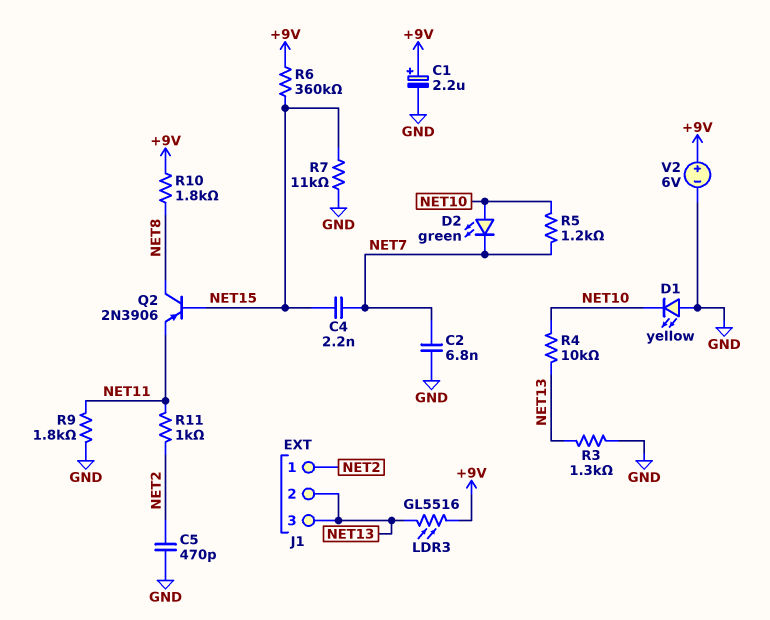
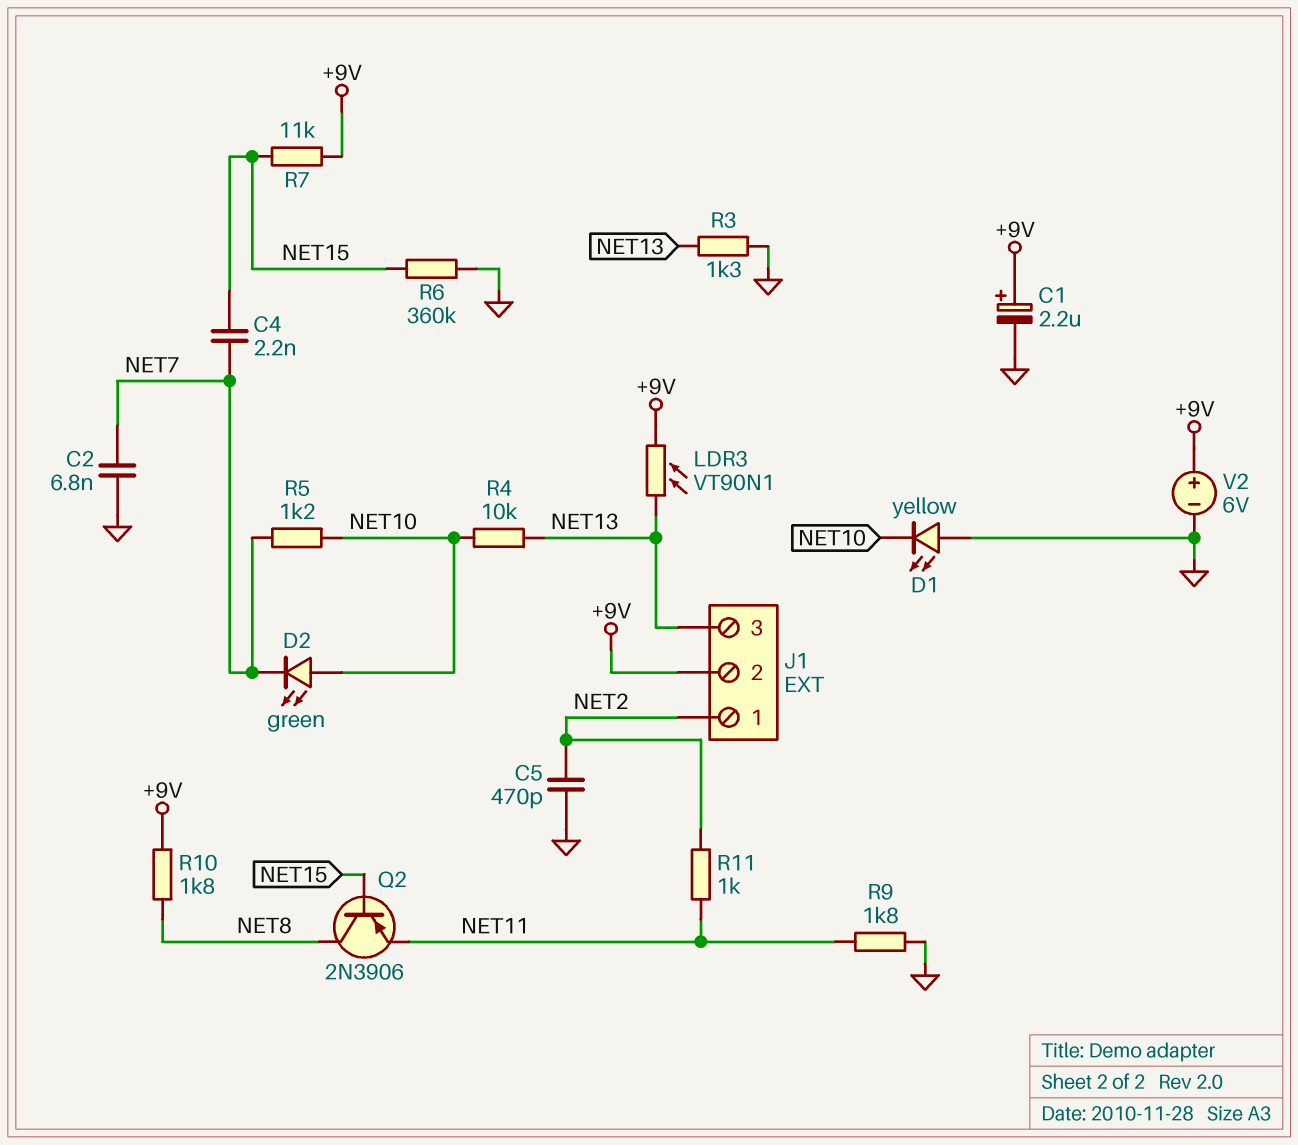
J1 pin 2: NET13 -> +9V
LDR3: GL5516 (+9V, NET13) -> VT90N1 (+9V, NET13)
R6: 360k (+9V, NET15) -> 360k (GND, NET15)
R7: 11k (GND, NET15) -> 11k (+9V, NET15)

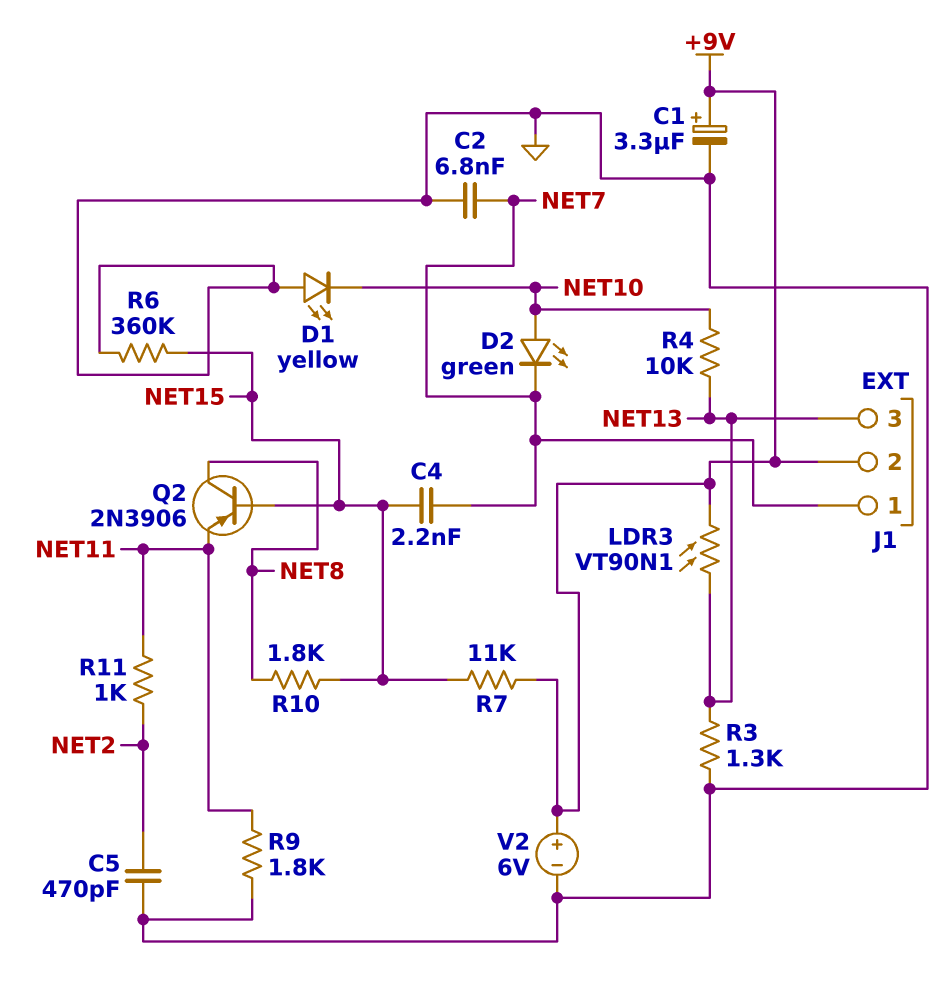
C1: 2.2uF (plus +9V, minus GND) -> 3.3uF (plus +9V, minus GND)
J1 pin 1: NET2 -> NET7
R5: 1.2k (NET7, NET10) -> none
R10: 1.8k (+9V, NET8) -> 1.8k (NET8, NET15)

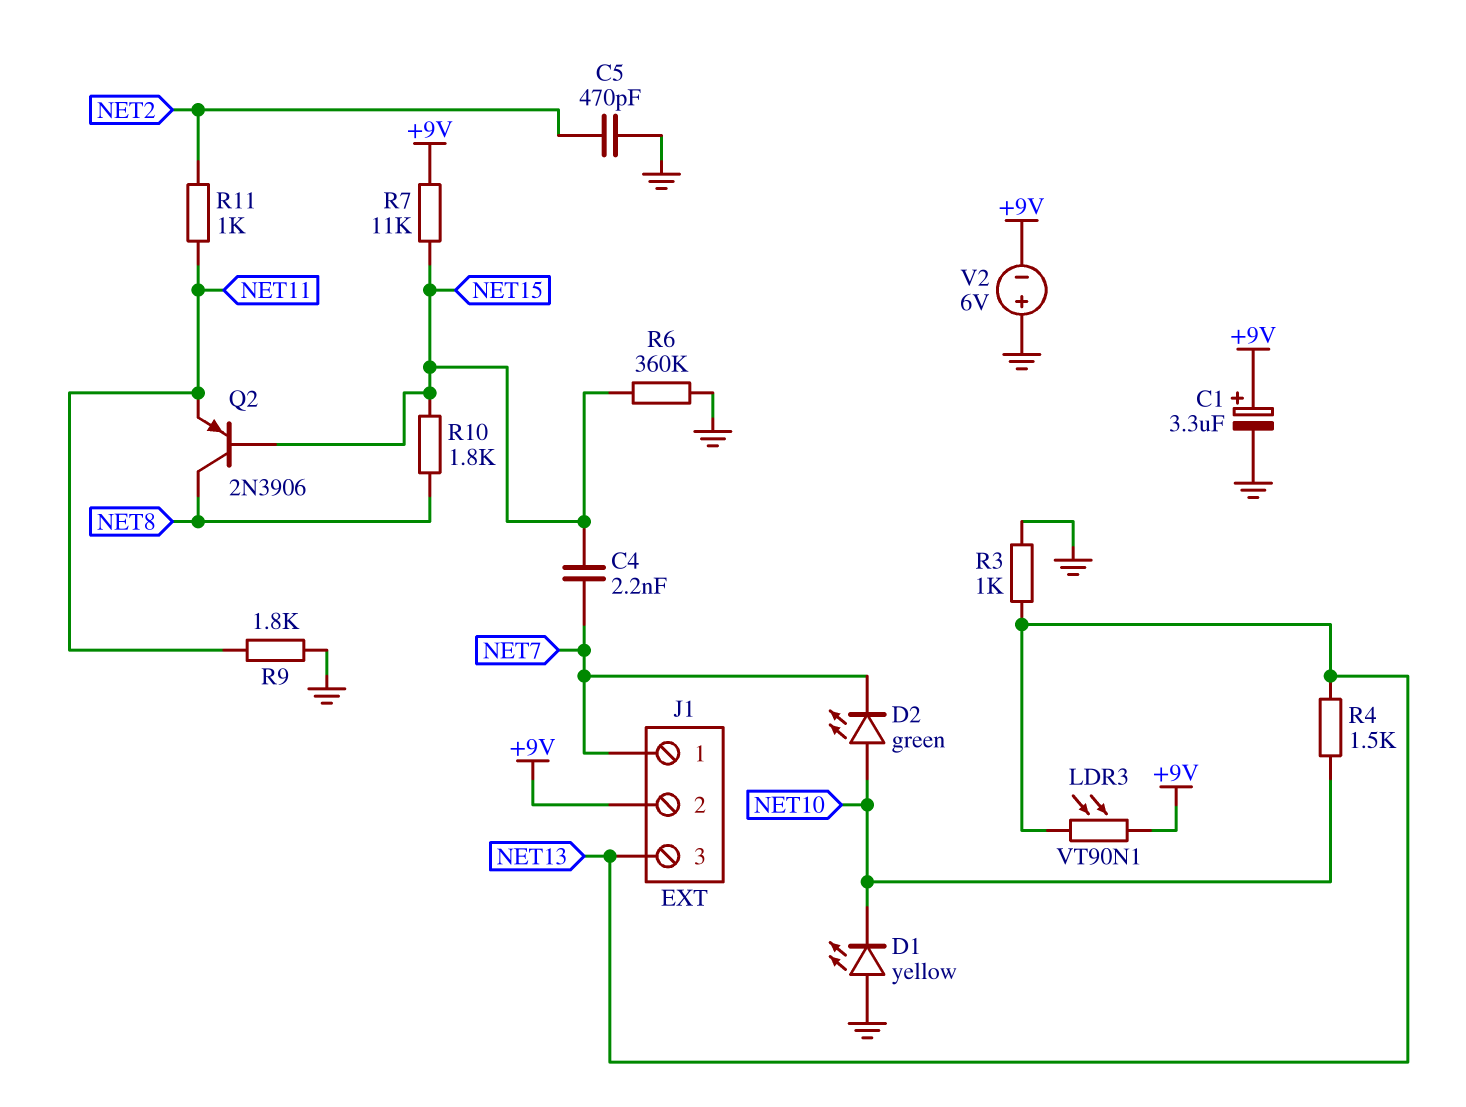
C2: 6.8nF (GND, NET7) -> none
R3: 1.3k (GND, NET13) -> 1k (GND, NET13)
R4: 10k (NET10, NET13) -> 1.5k (NET10, NET13)
V2: 6V (plus +9V, minus GND) -> 6V (plus GND, minus +9V)

